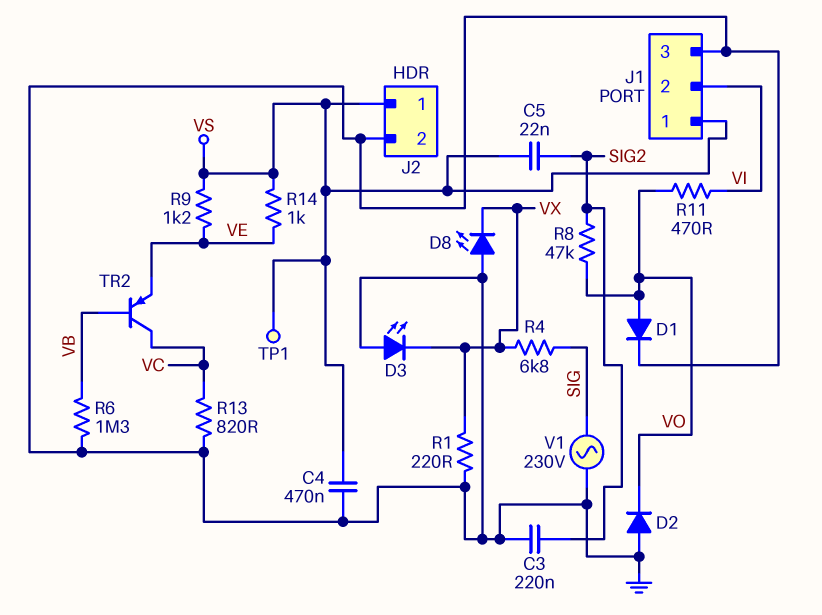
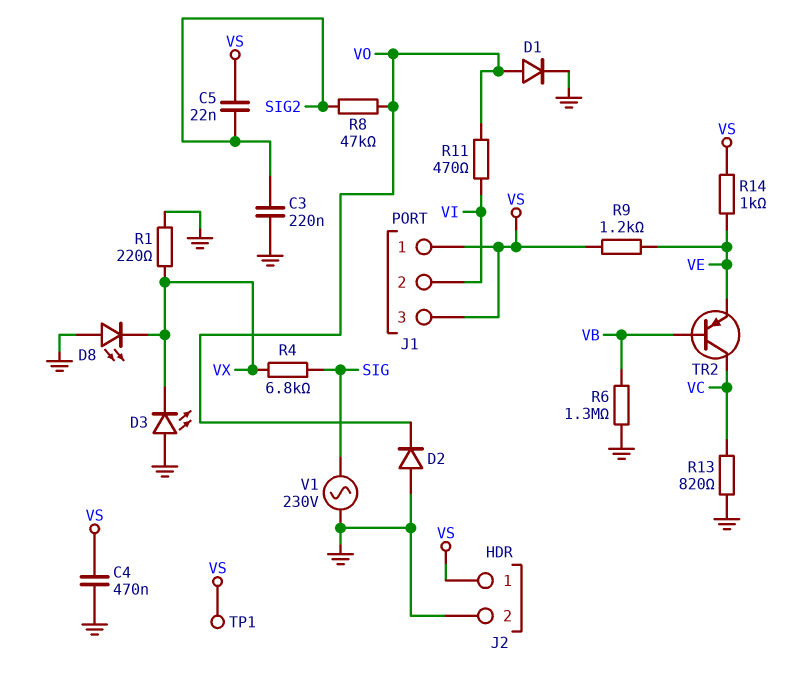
J1 pin 3: GND -> VS

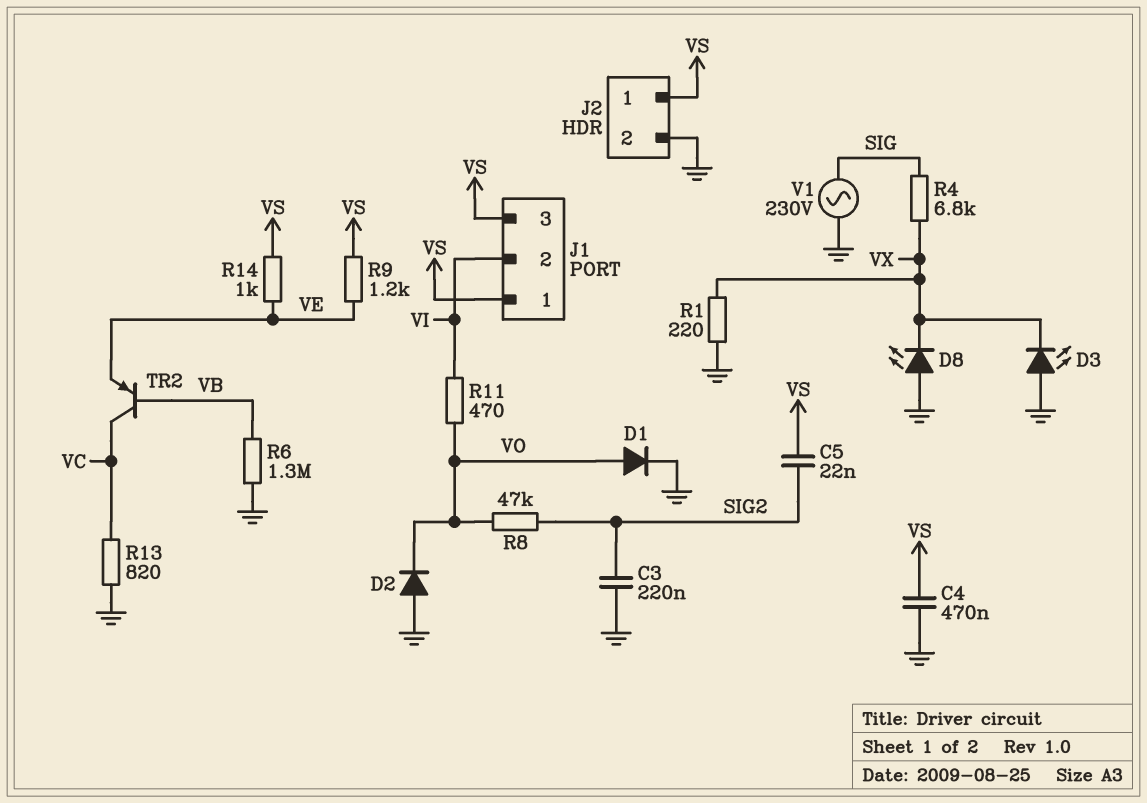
TP1: test point (VS) -> none

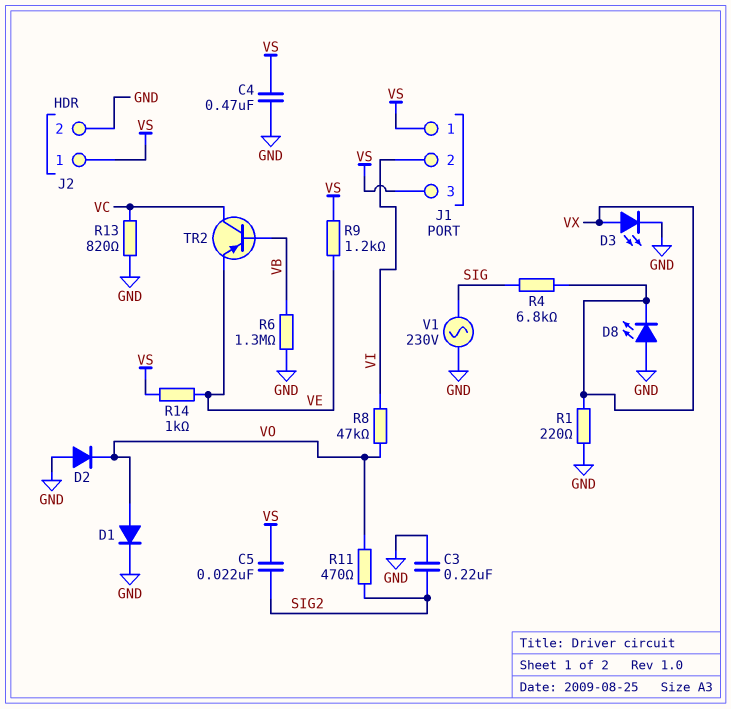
D3: LED (A GND, K VX) -> LED (A VX, K GND)
R8: 47k (SIG2, VO) -> 47k (VI, VO)
R11: 470 (VI, VO) -> 470 (SIG2, VO)

